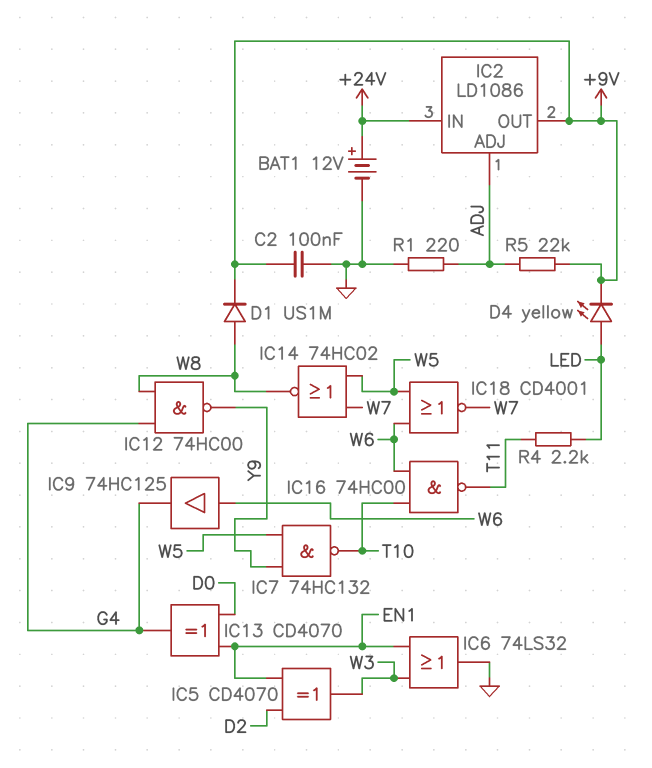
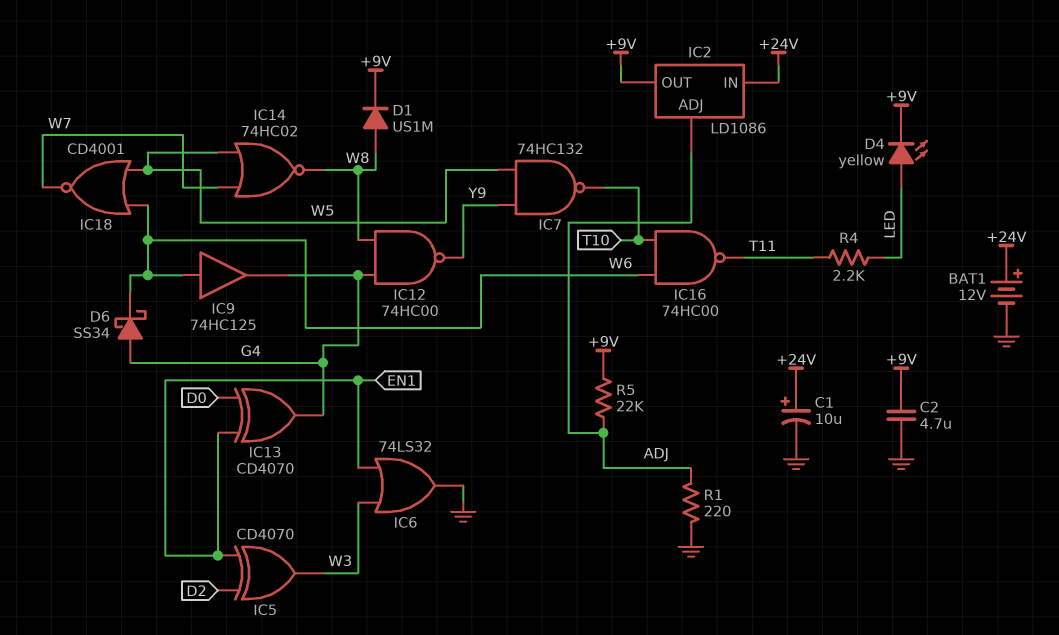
C1: none -> 10uF (plus +24V, minus GND)
C2: 100nF (+9V, GND) -> 4.7uF (+9V, GND)
D6: none -> schottky SS34 (A G4, K W6)

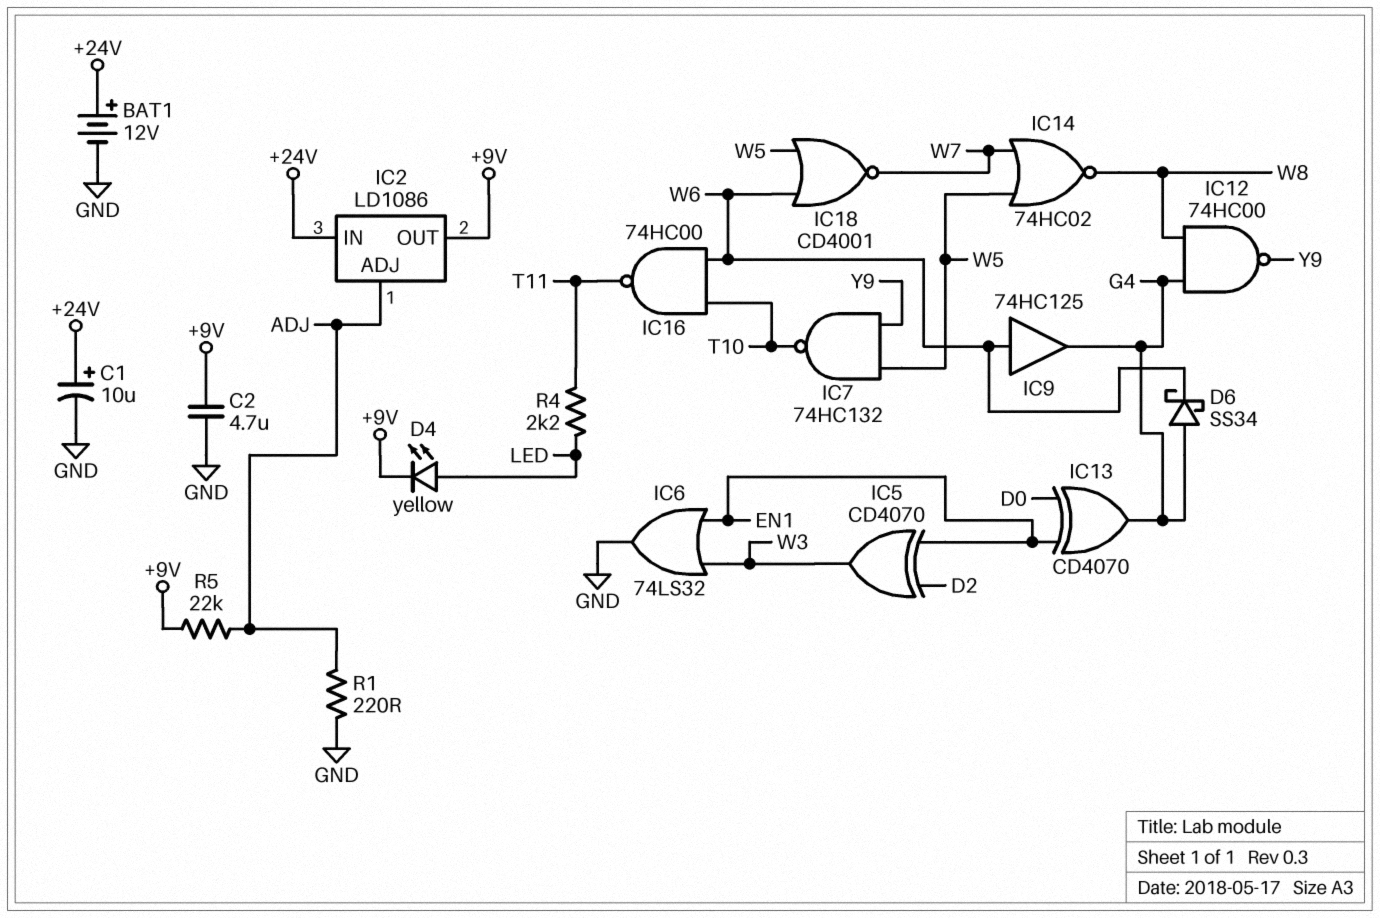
D1: diode US1M (A W8, K +9V) -> none

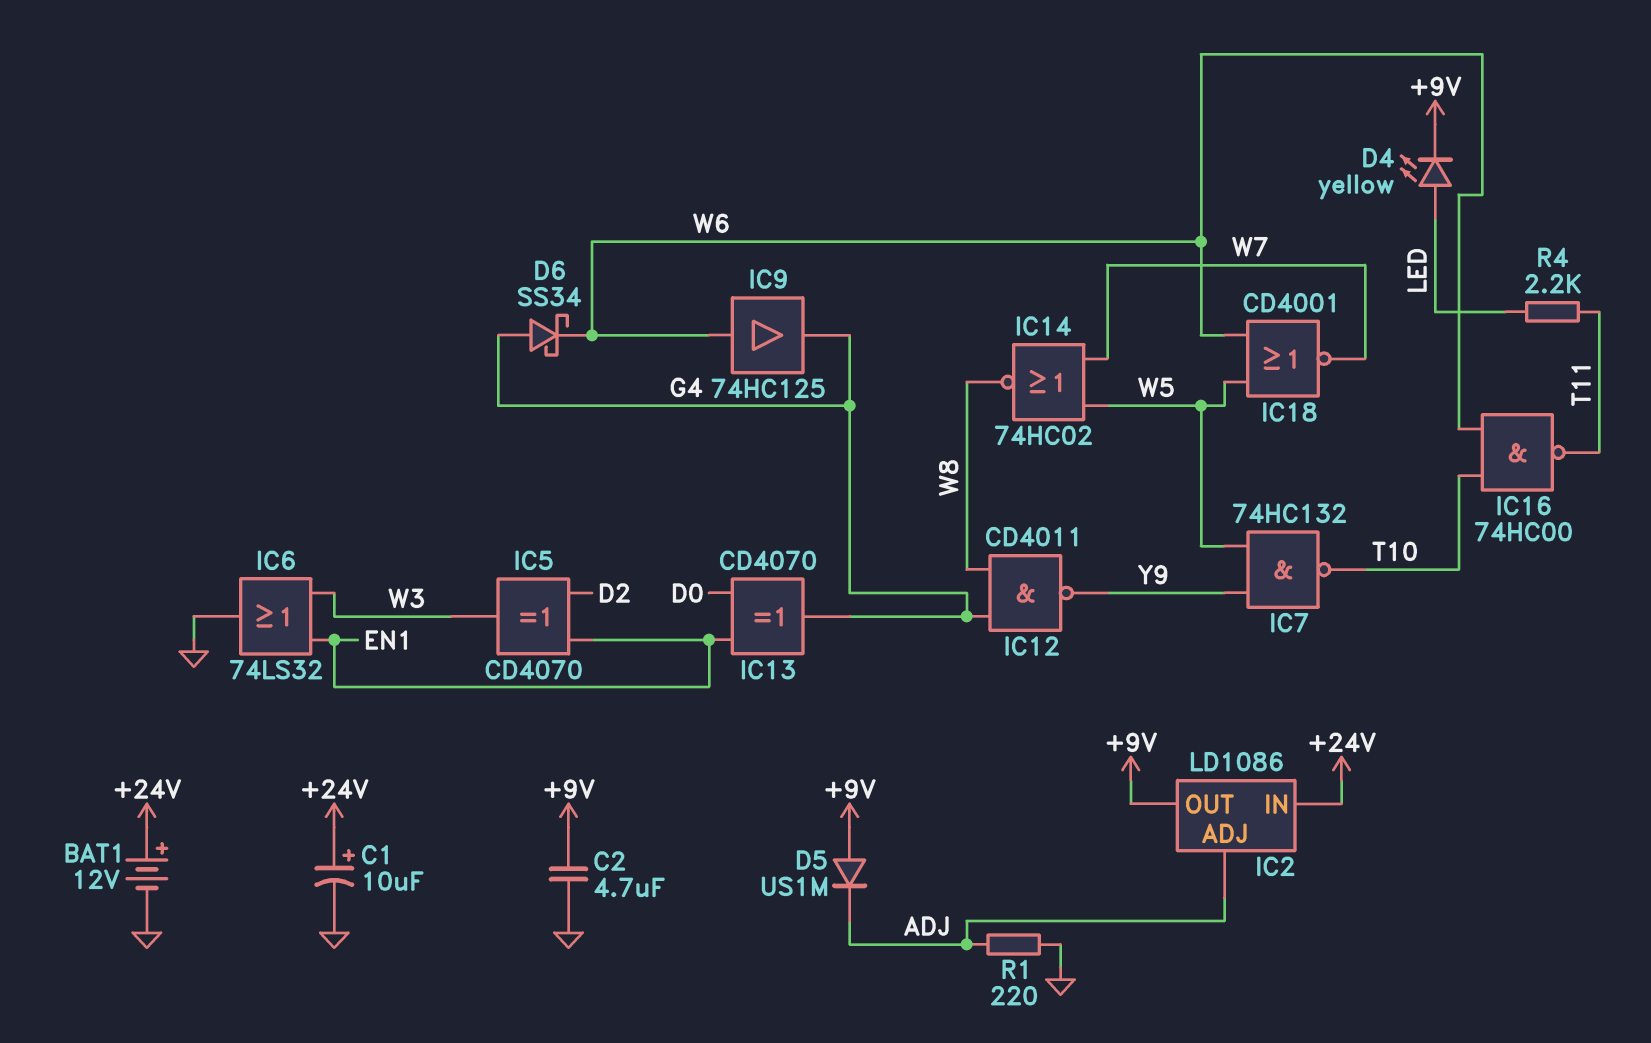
D5: none -> diode US1M (A +9V, K ADJ)
IC12: NAND 74HC00 (in G4, in W8, out Y9) -> NAND CD4011 (in G4, in W8, out Y9)
R5: 22k (+9V, ADJ) -> none

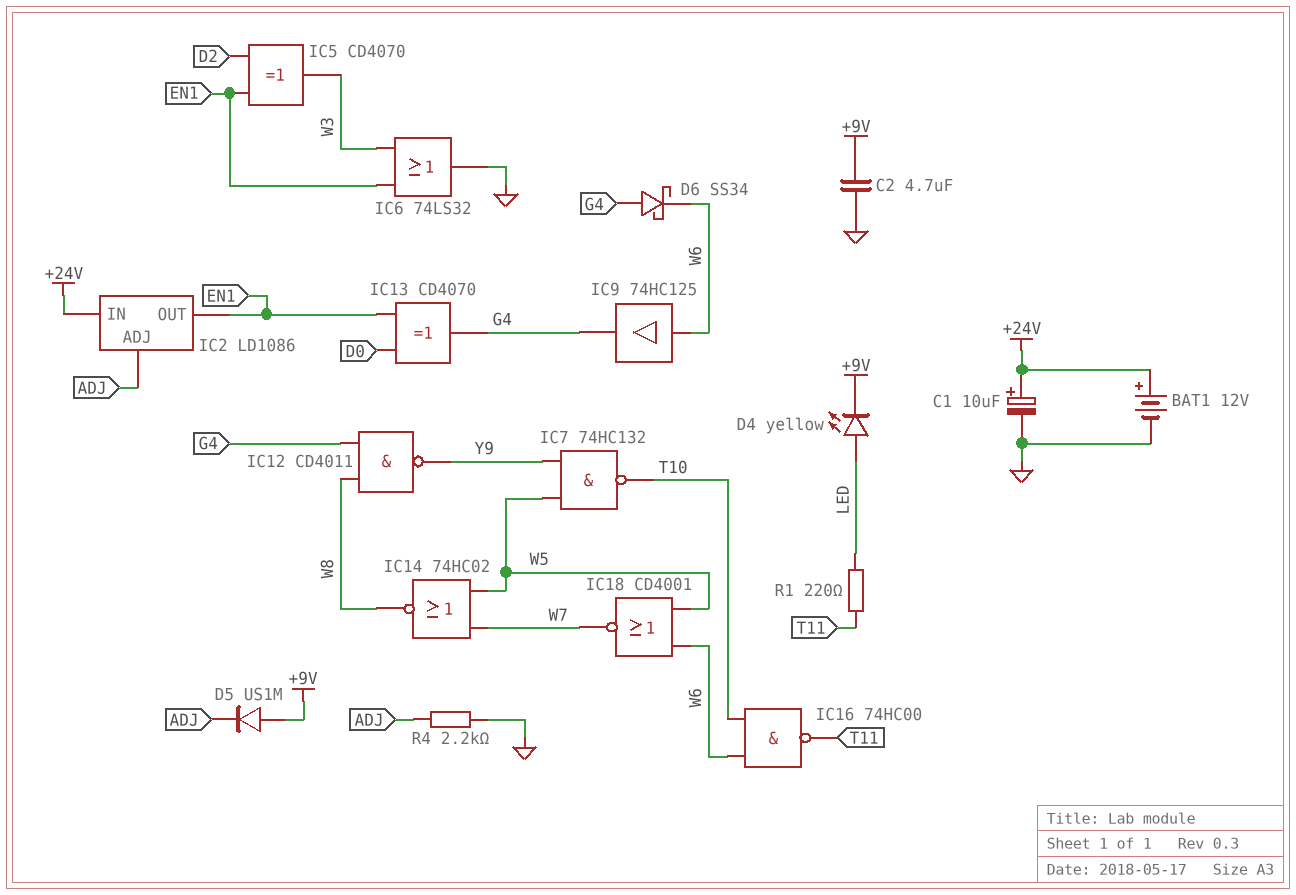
IC2 pin OUT: +9V -> EN1
R1: 220 (ADJ, GND) -> 220 (LED, T11)
R4: 2.2k (LED, T11) -> 2.2k (ADJ, GND)

